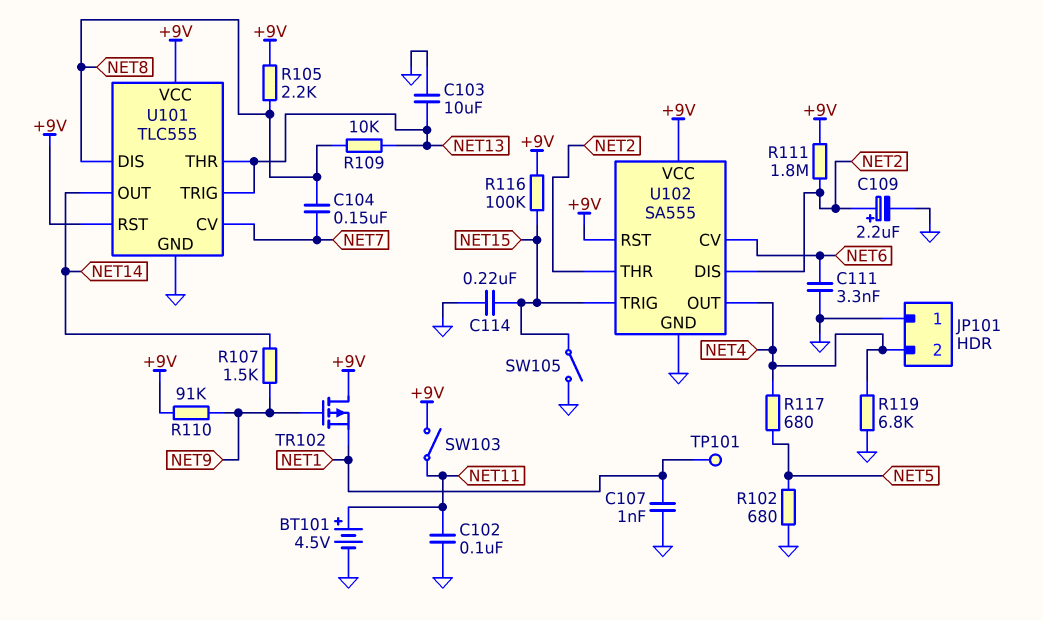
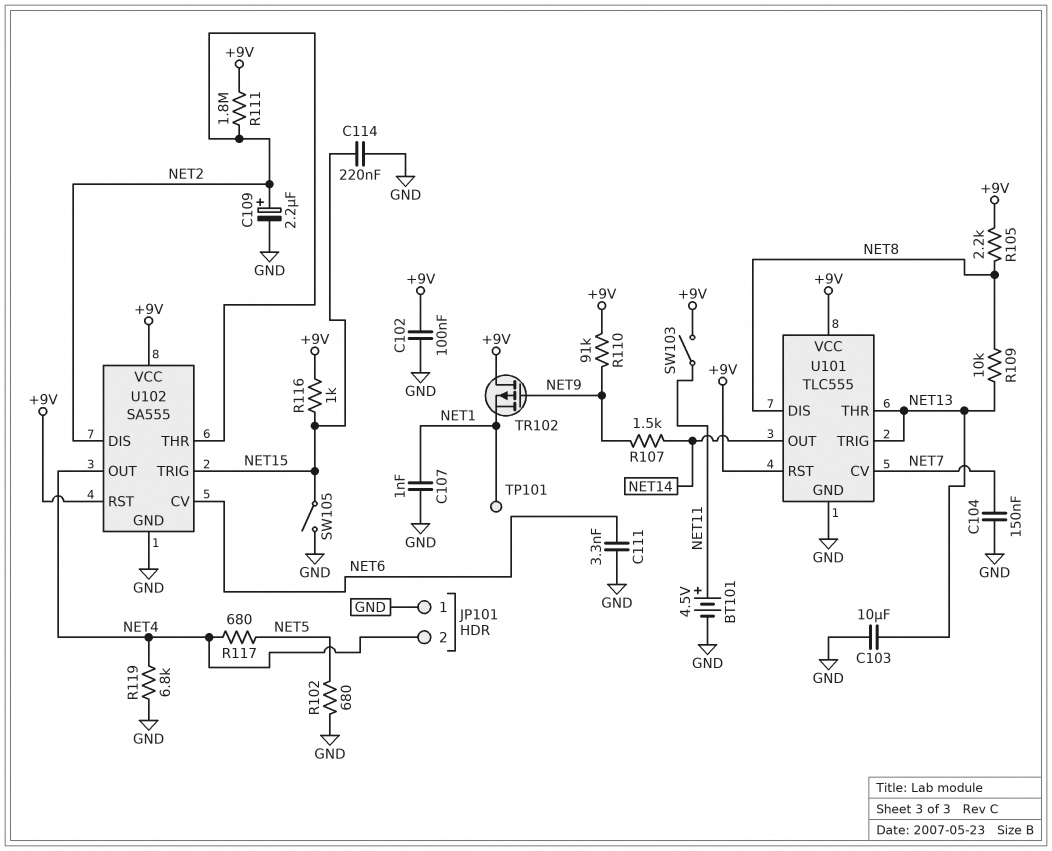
C102: 100nF (GND, NET11) -> 100nF (+9V, GND)
C104: 150nF (NET7, NET8) -> 150nF (GND, NET7)
R116: 100k (+9V, NET15) -> 1k (+9V, NET15)

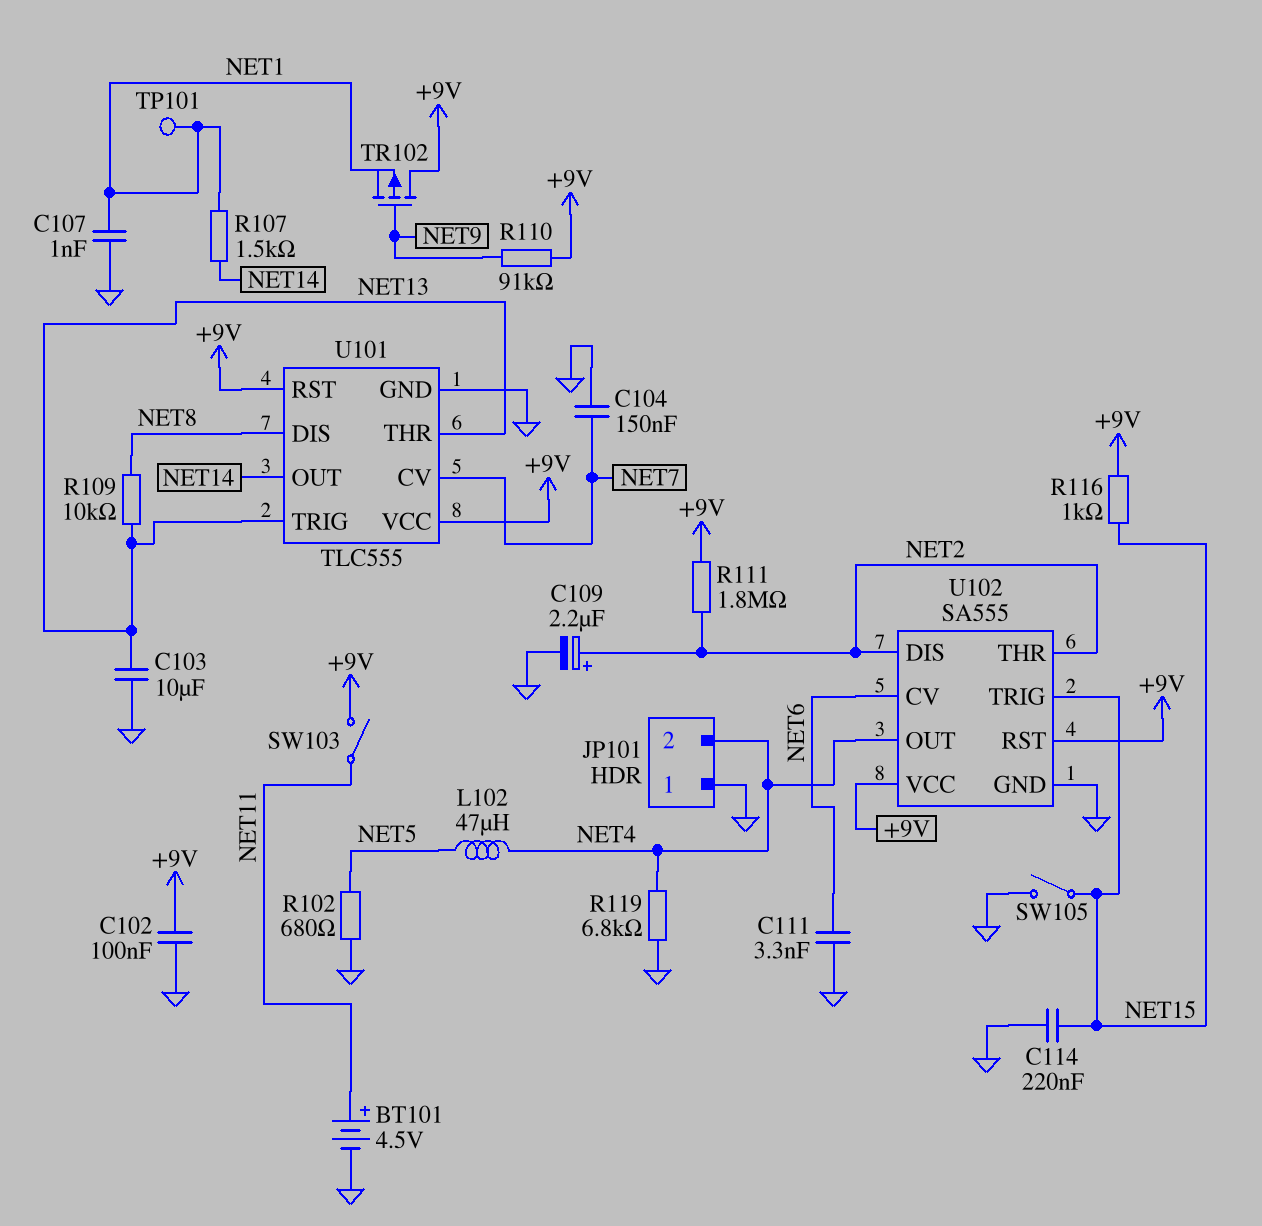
L102: none -> 47uH (NET4, NET5)
R105: 2.2k (+9V, NET8) -> none
R107: 1.5k (NET9, NET14) -> 1.5k (NET1, NET14)
R117: 680 (NET4, NET5) -> none

